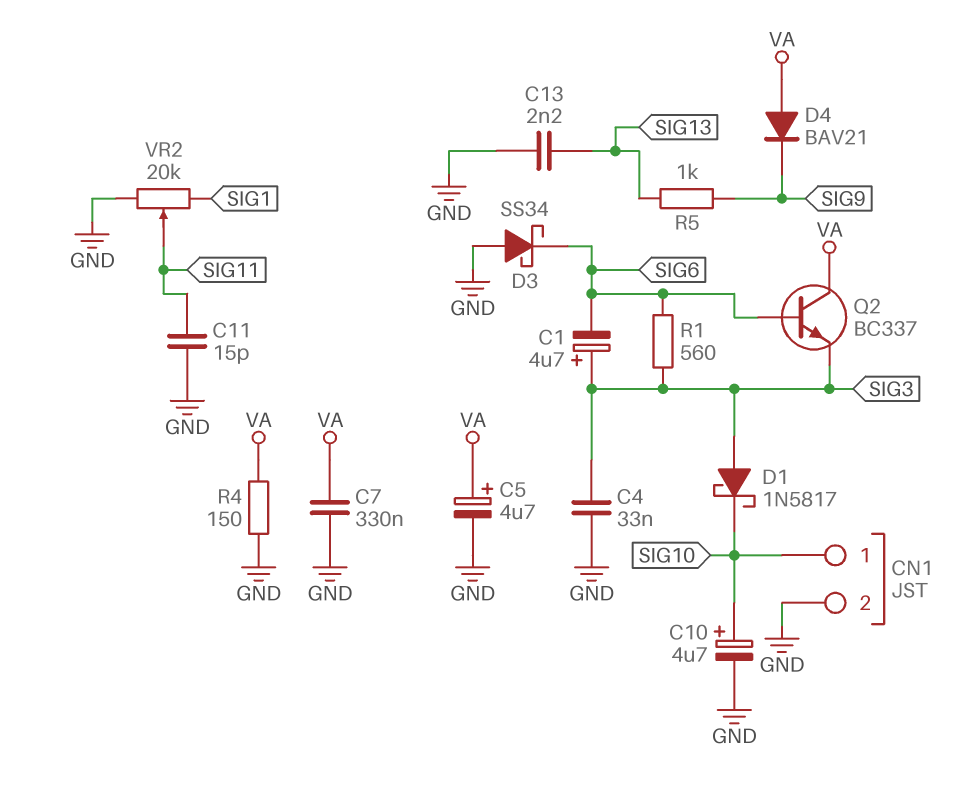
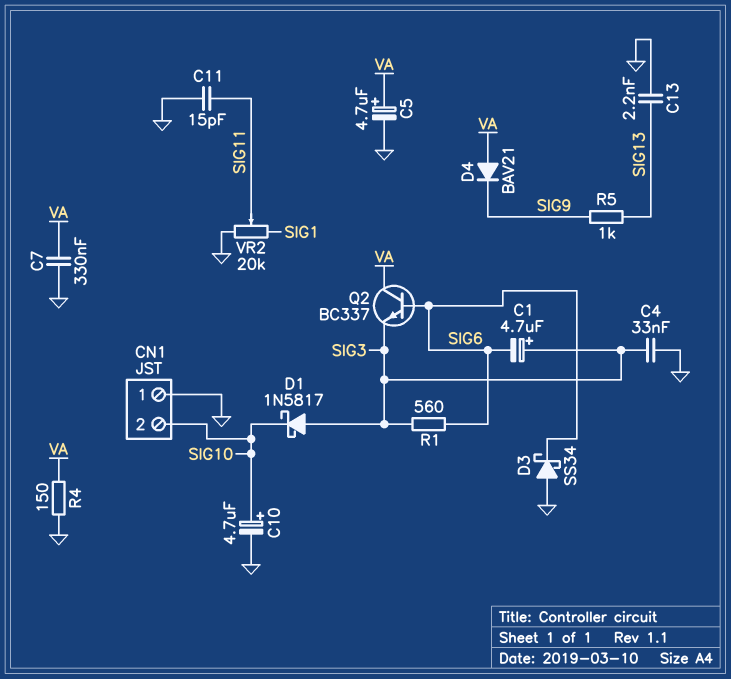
CN1 pin 1: SIG10 -> GND
CN1 pin 2: GND -> SIG10

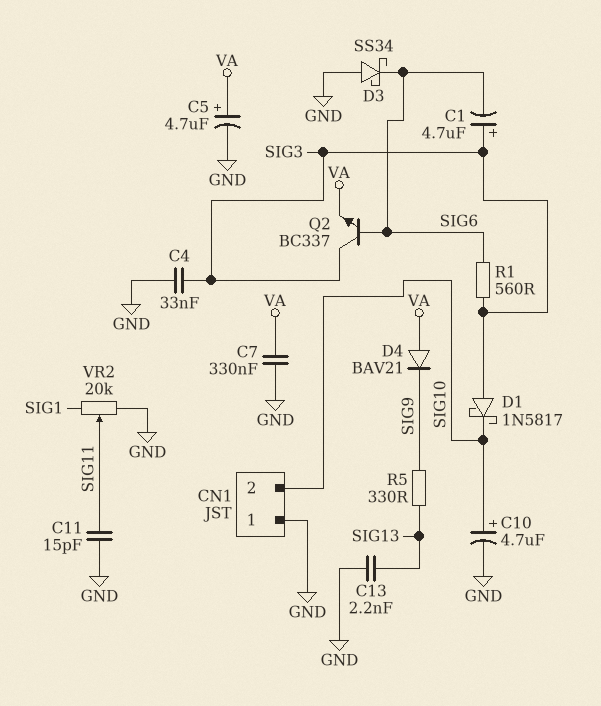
Q2: NPN BC337 (B SIG6, C VA, E SIG3) -> NPN BC337 (B SIG6, C SIG3, E VA)
R4: 150 (GND, VA) -> none
R5: 1k (SIG9, SIG13) -> 330 (SIG9, SIG13)

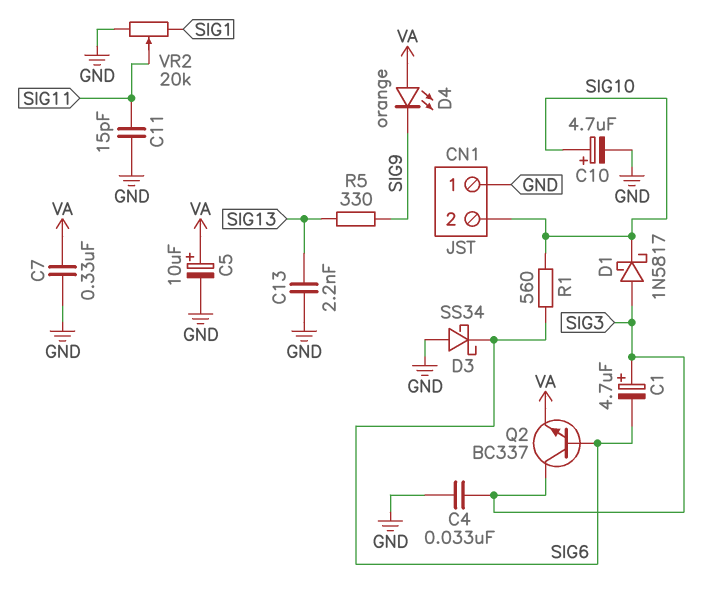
C5: 4.7uF (plus VA, minus GND) -> 10uF (plus VA, minus GND)
D4: diode BAV21 (A VA, K SIG9) -> LED orange (A VA, K SIG9)
R1: 560 (SIG3, SIG6) -> 560 (SIG6, SIG10)

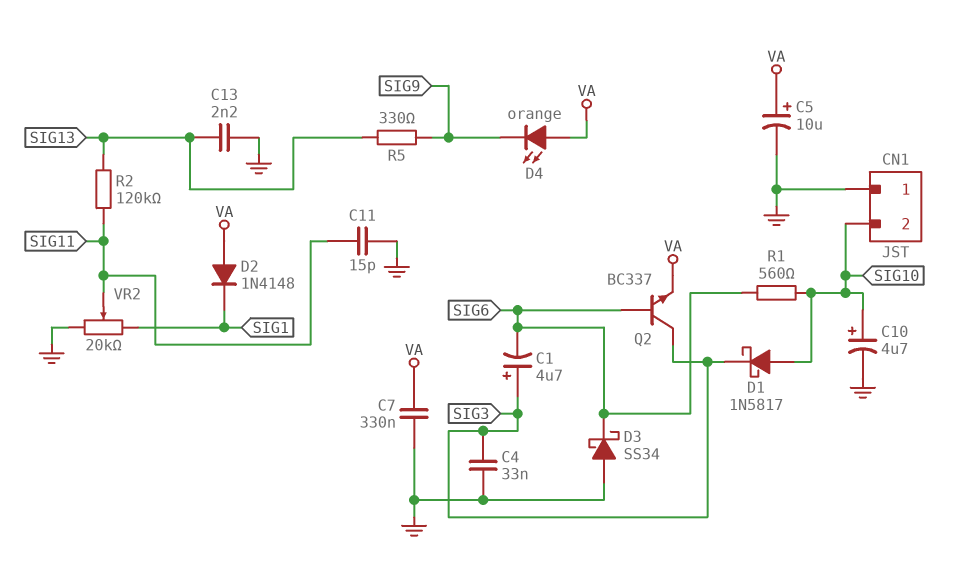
D1: schottky 1N5817 (A SIG3, K SIG10) -> schottky 1N5817 (A SIG10, K SIG3)
D2: none -> diode 1N4148 (A VA, K SIG1)
R2: none -> 120k (SIG11, SIG13)

